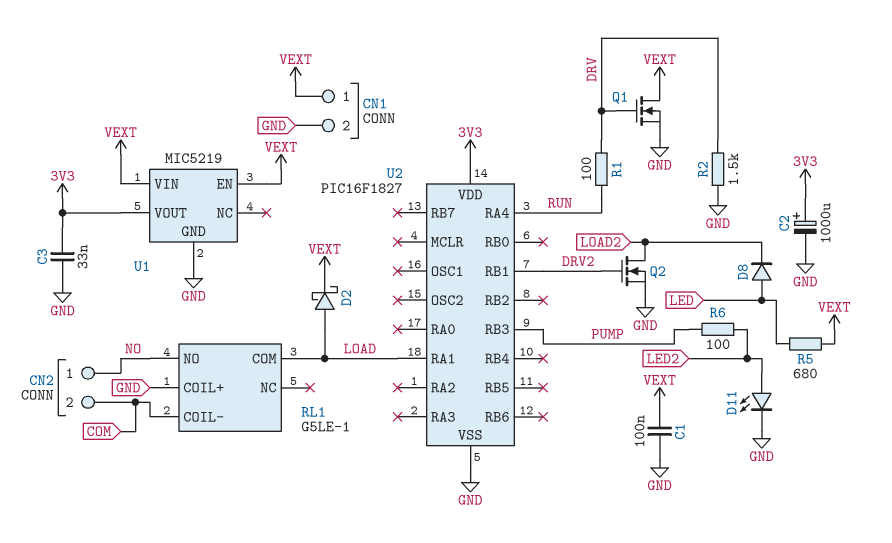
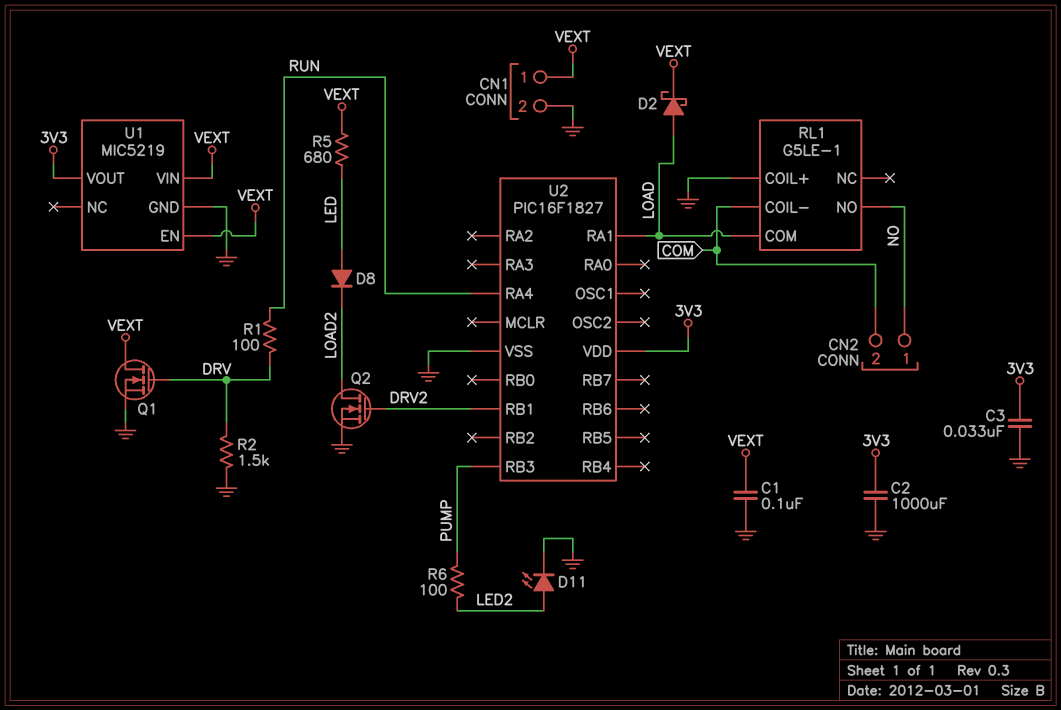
C2: 1000uF (plus 3V3, minus GND) -> 1000uF (3V3, GND)

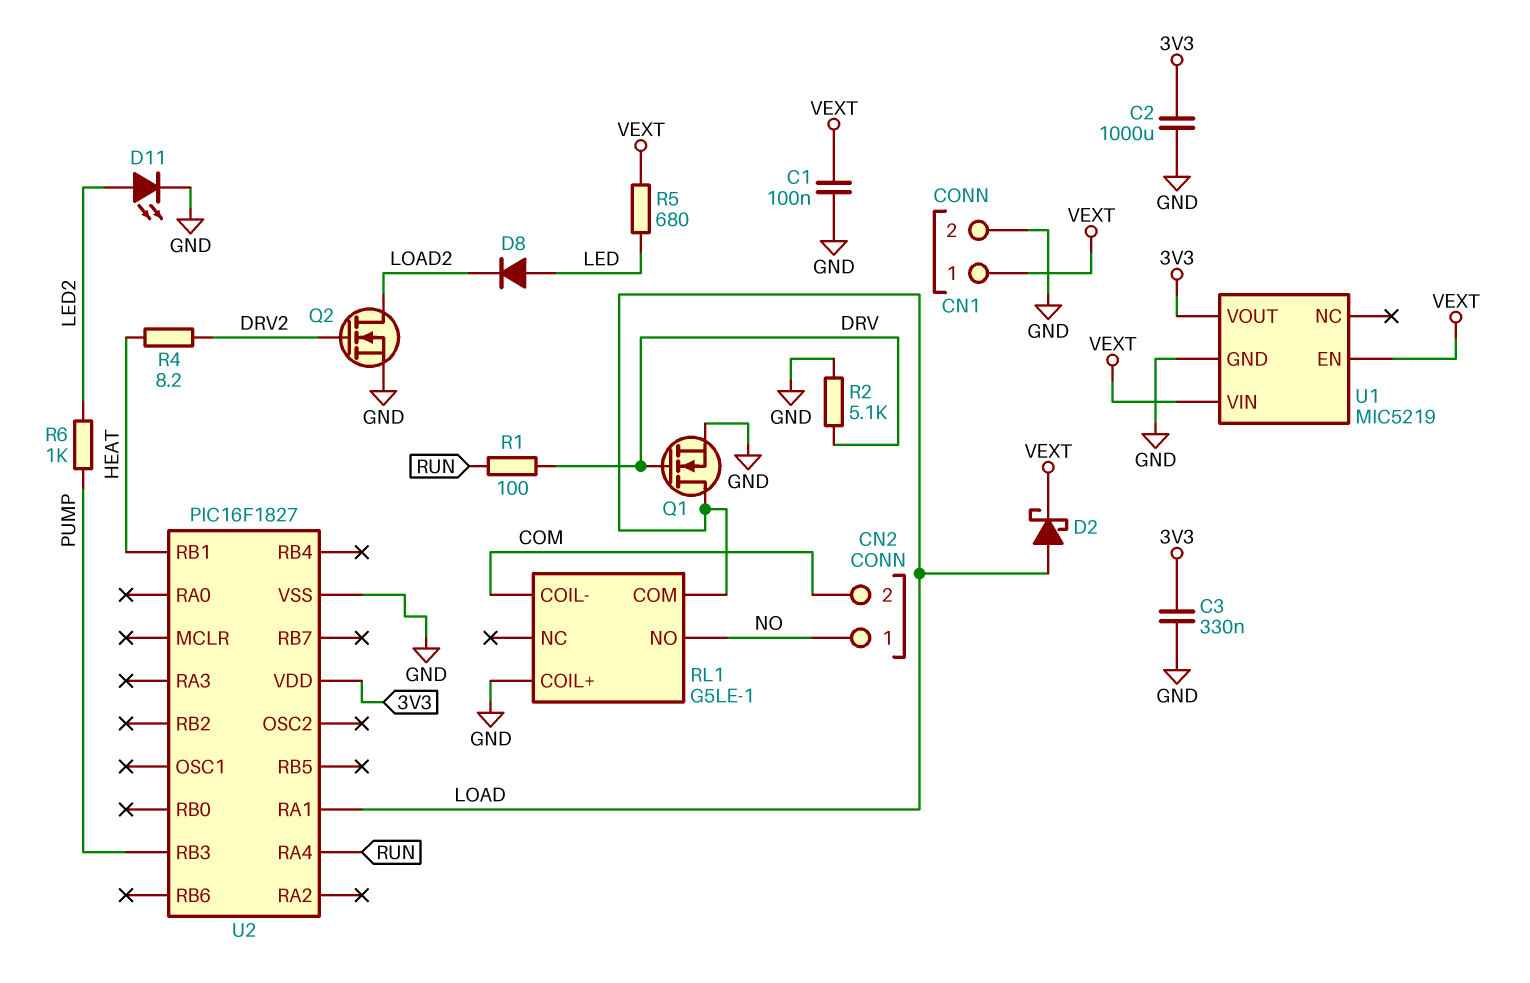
C3: 33nF (3V3, GND) -> 330nF (3V3, GND)
Q1: NMOS (G DRV, D VEXT, S GND) -> NMOS (G DRV, D LOAD, S GND)
R2: 1.5k (DRV, GND) -> 5.1k (DRV, GND)
R4: none -> 8.2 (DRV2, HEAT)
R6: 100 (LED2, PUMP) -> 1k (LED2, PUMP)
U2 pin RB1: DRV2 -> HEAT

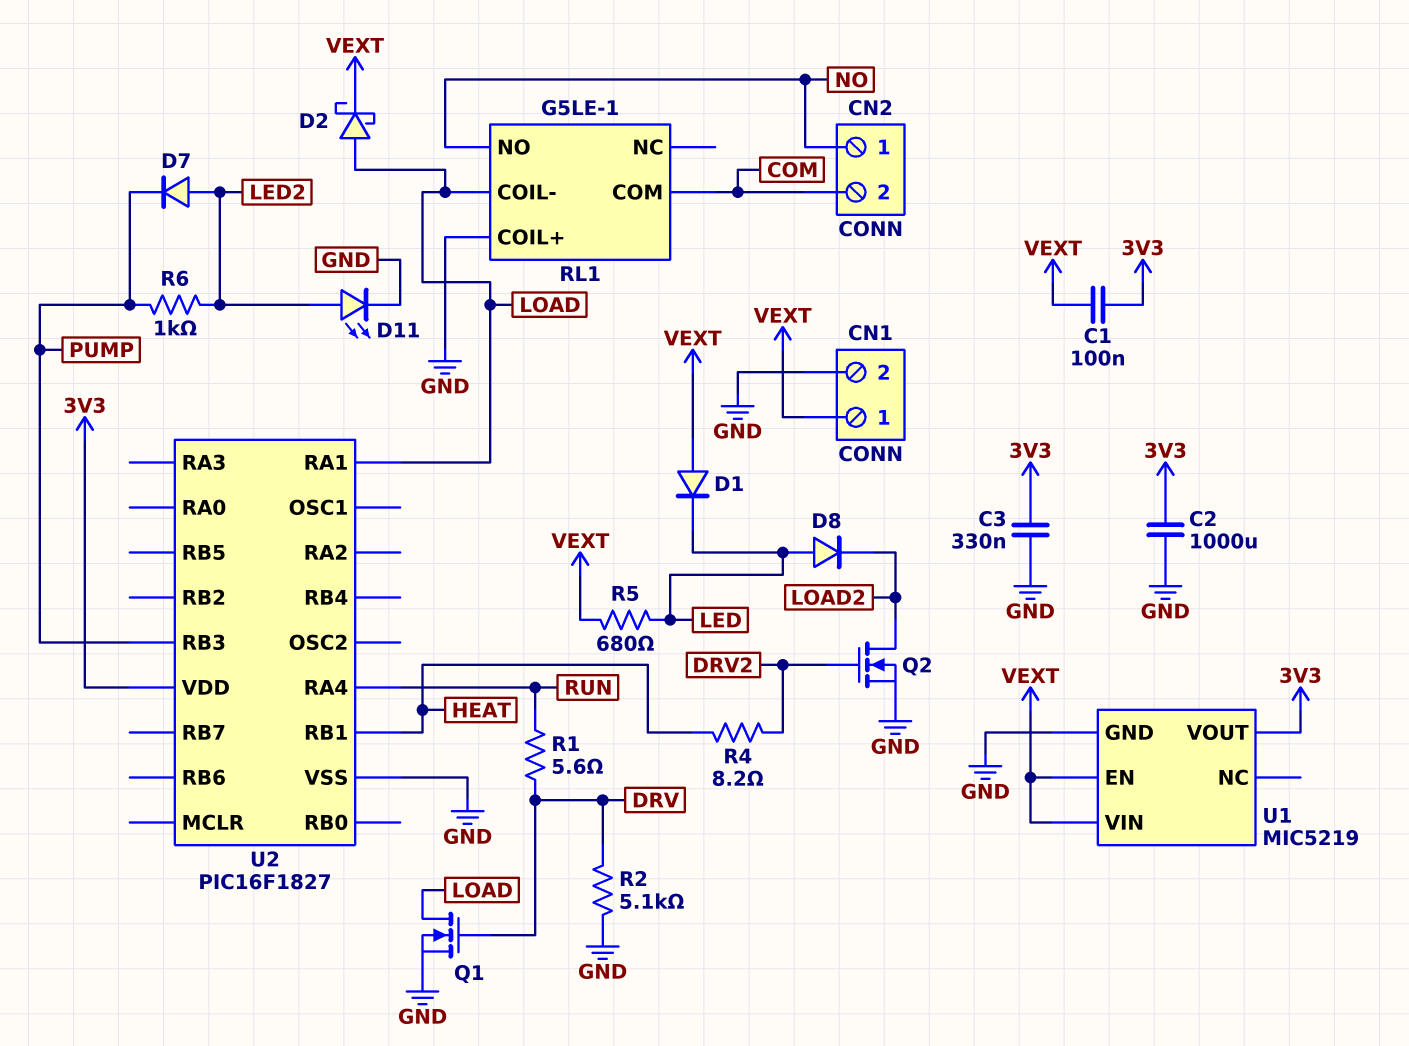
C1: 100nF (GND, VEXT) -> 100nF (3V3, VEXT)
D1: none -> diode (A VEXT, K LED)
D7: none -> diode (A LED2, K PUMP)
R1: 100 (DRV, RUN) -> 5.6 (DRV, RUN)
RL1 pin COIL-: COM -> LOAD
RL1 pin COM: LOAD -> COM

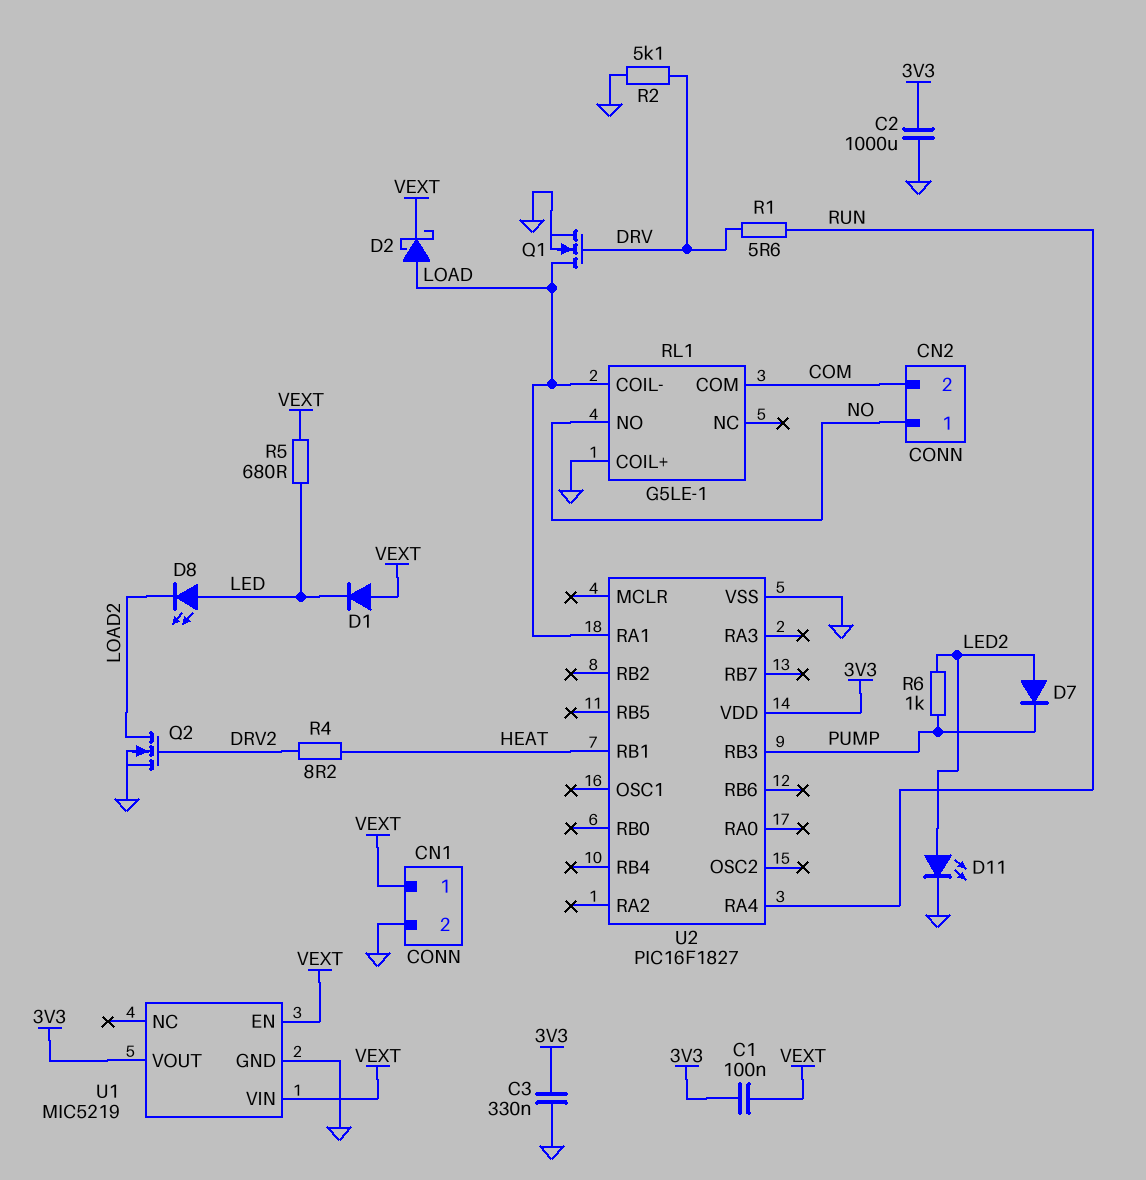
D8: diode (A LED, K LOAD2) -> LED (A LED, K LOAD2)

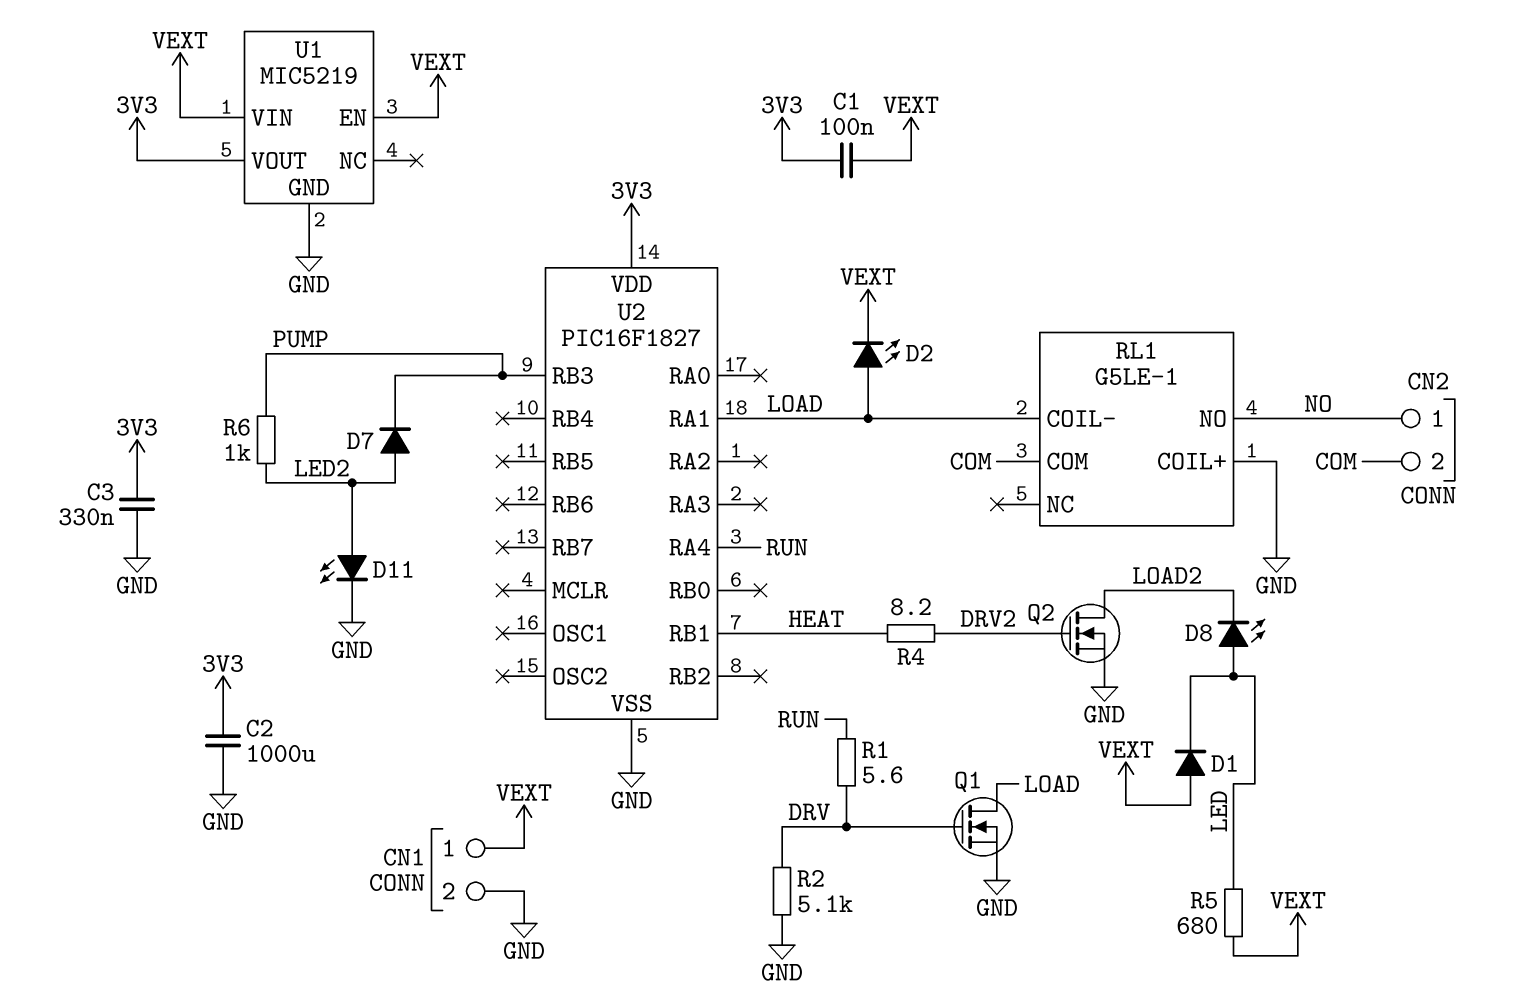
D2: schottky (A LOAD, K VEXT) -> LED (A LOAD, K VEXT)

